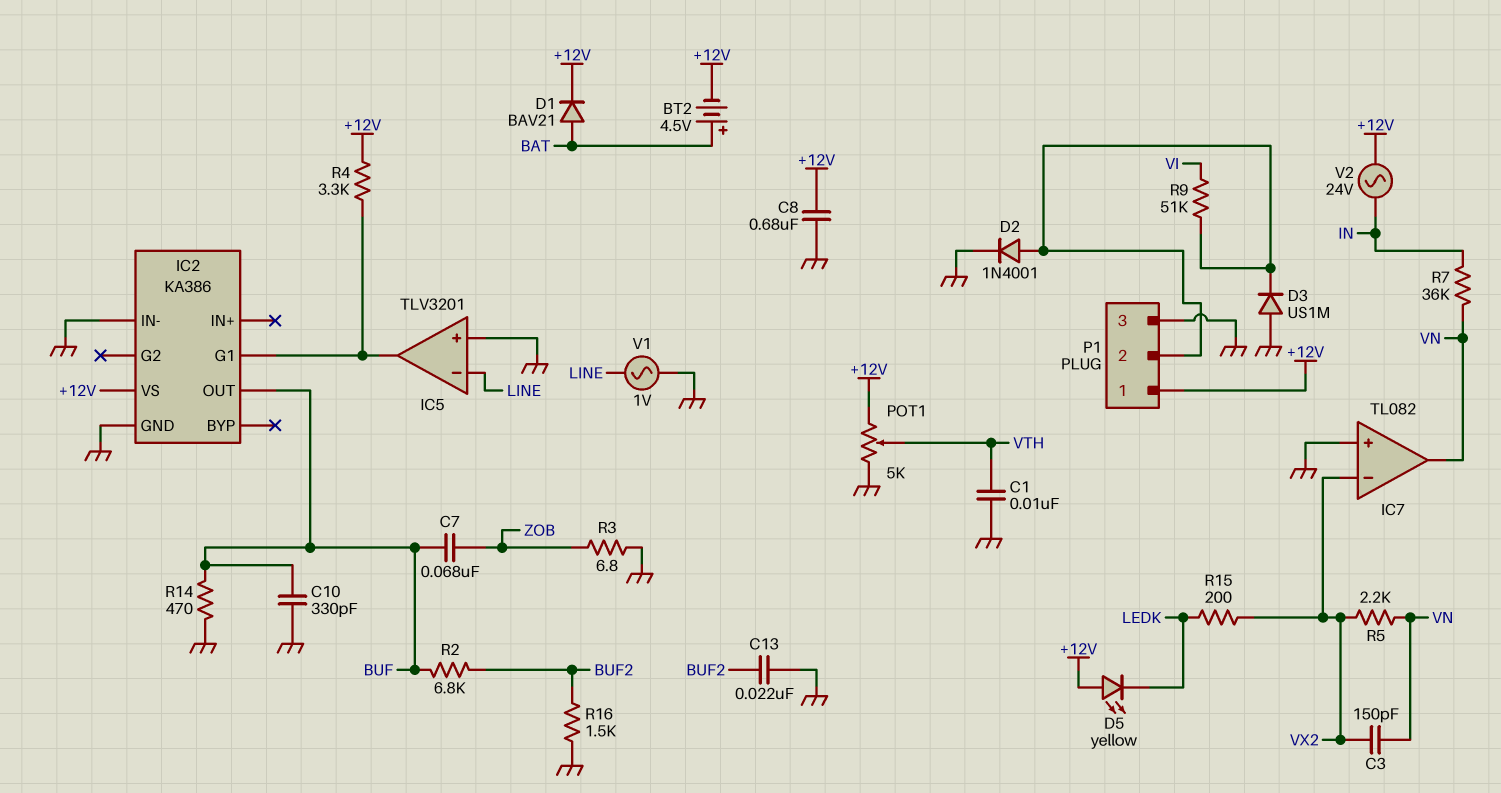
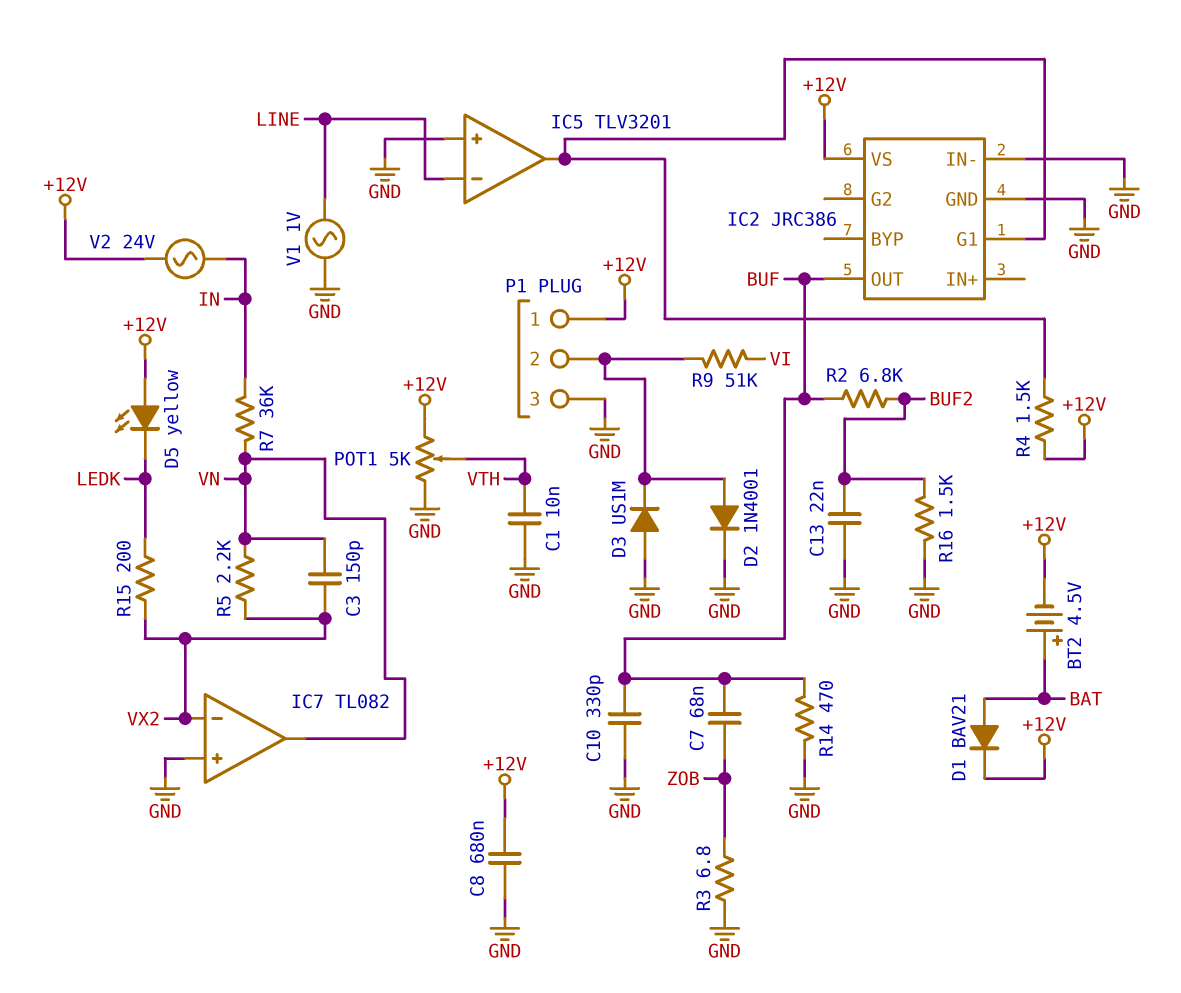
IC2: KA386 -> JRC386
R4: 3.3k (+12V, IC2/G1) -> 1.5k (+12V, IC2/G1)

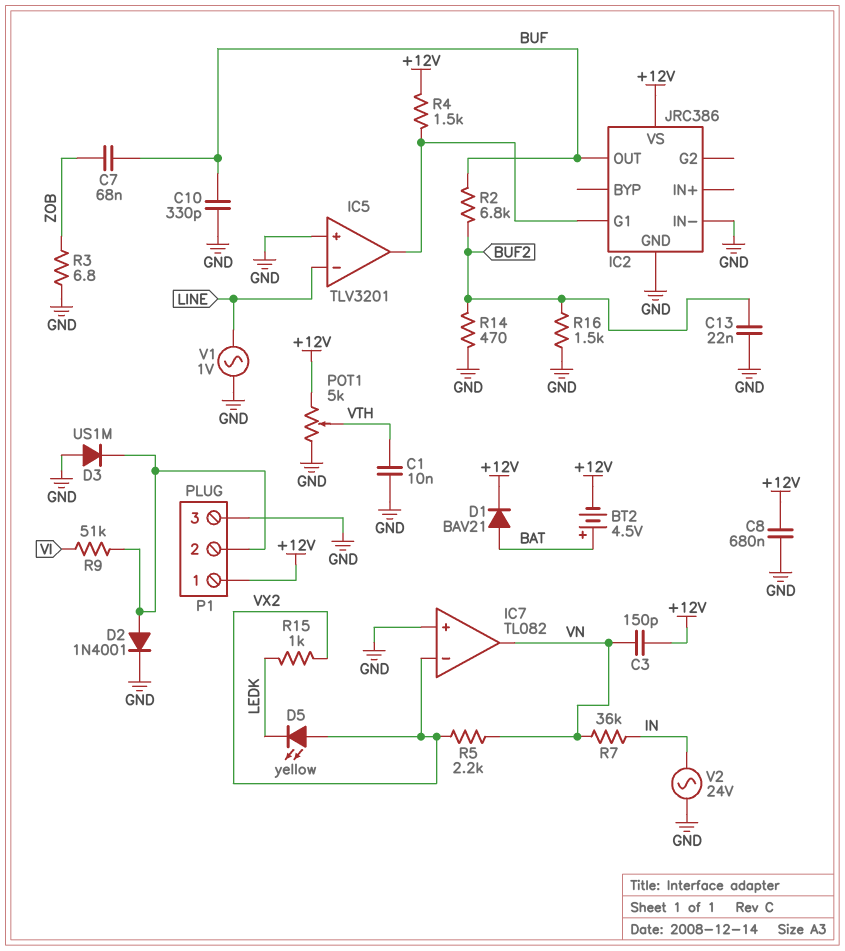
C3: 150pF (VN, VX2) -> 150pF (+12V, VN)
D5: LED yellow (A +12V, K LEDK) -> LED yellow (A VX2, K LEDK)
R14: 470 (BUF, GND) -> 470 (BUF2, GND)
R15: 200 (LEDK, VX2) -> 1k (LEDK, VX2)
V2: AC 24V (+12V, IN) -> AC 24V (GND, IN)

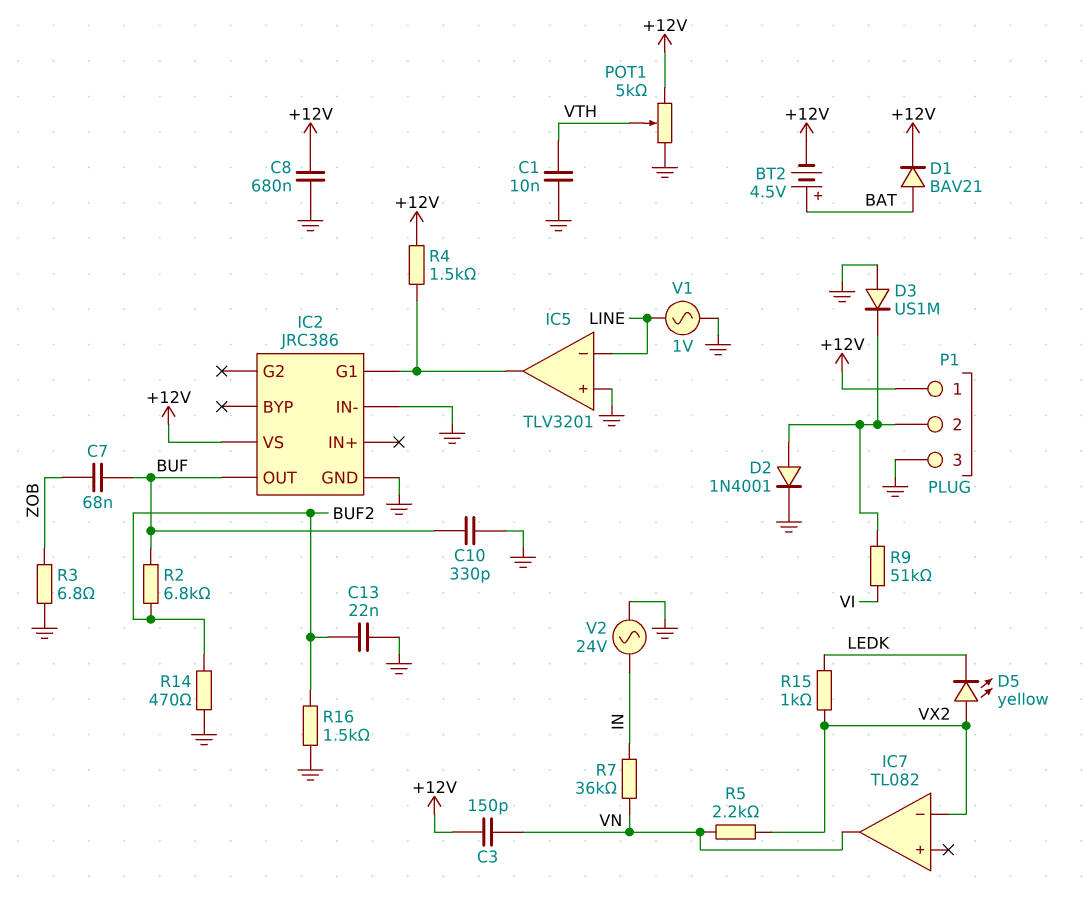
IC7 pin in+: GND -> none

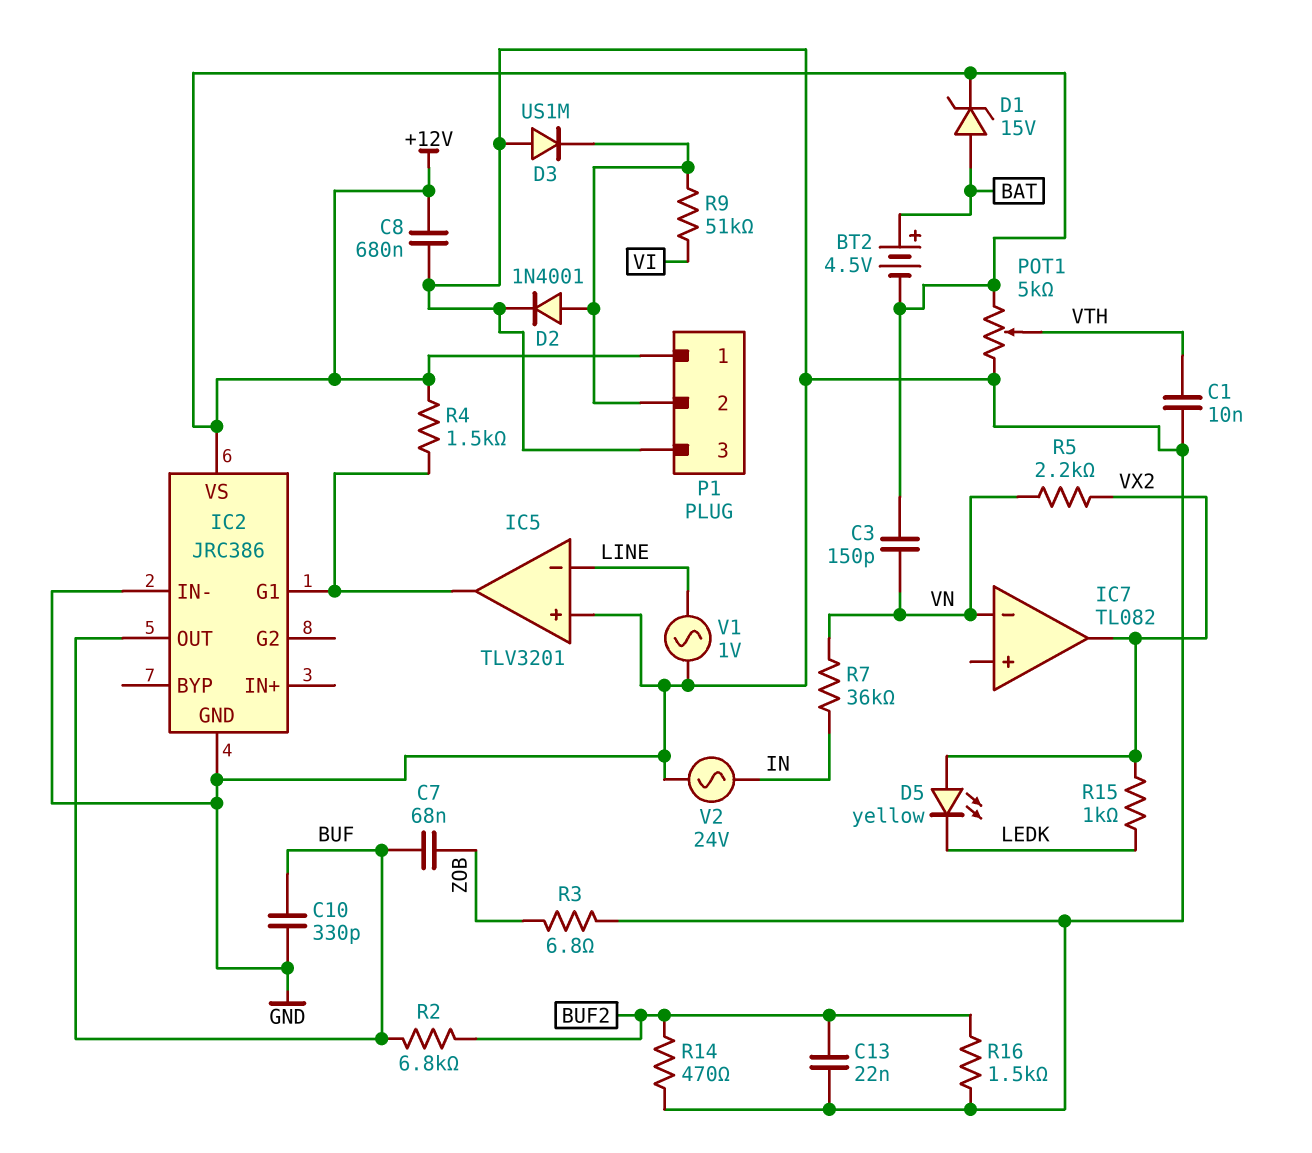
D1: diode BAV21 (A BAT, K +12V) -> zener 15V (A BAT, K +12V)
IC7 pin in-: VX2 -> VN
IC7 pin out: VN -> VX2

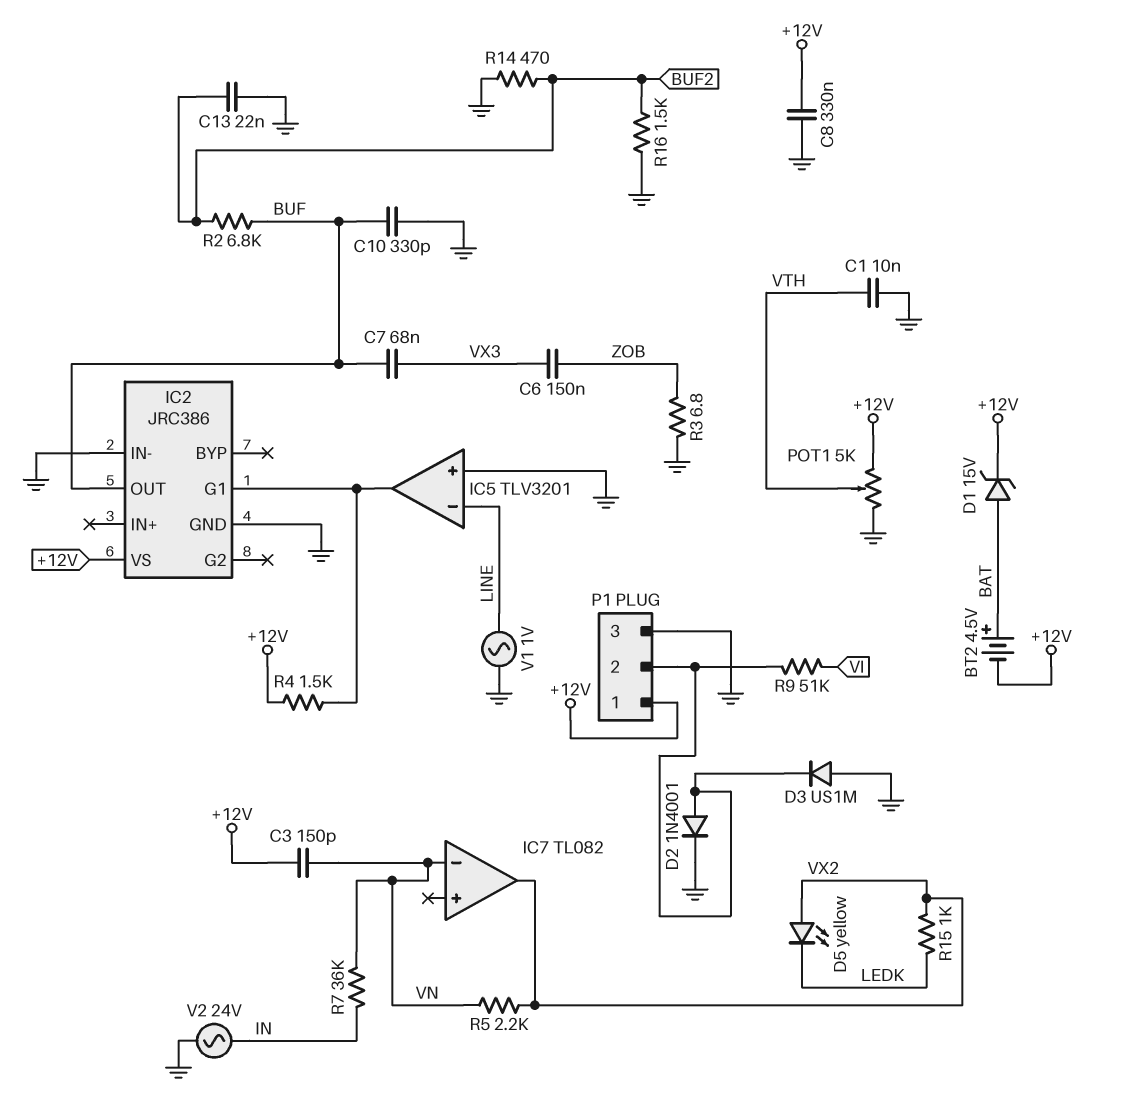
C6: none -> 150nF (VX3, ZOB)
C7: 68nF (BUF, ZOB) -> 68nF (BUF, VX3)
C8: 680nF (+12V, GND) -> 330nF (+12V, GND)

